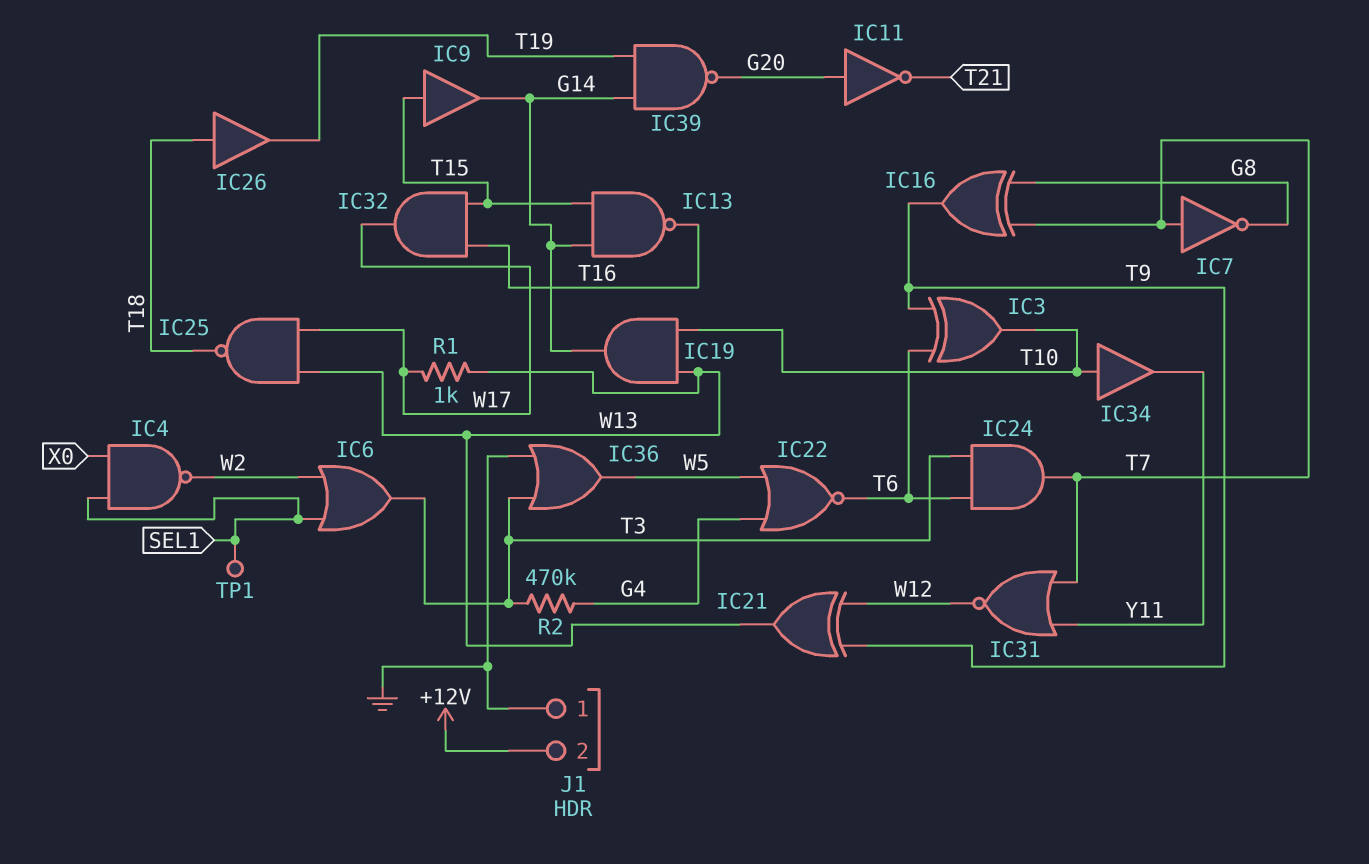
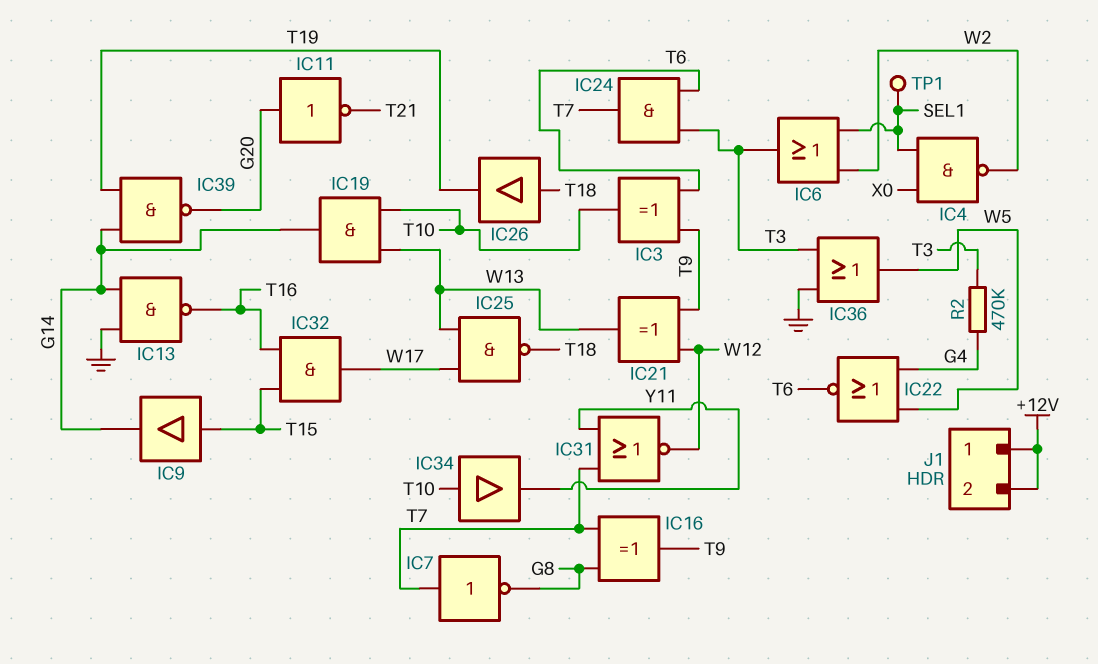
IC13: NAND (in G14, in T15, out T16) -> NAND (in G14, in GND, out T16)
J1 pin 1: GND -> +12V
R1: 1k (W13, W17) -> none

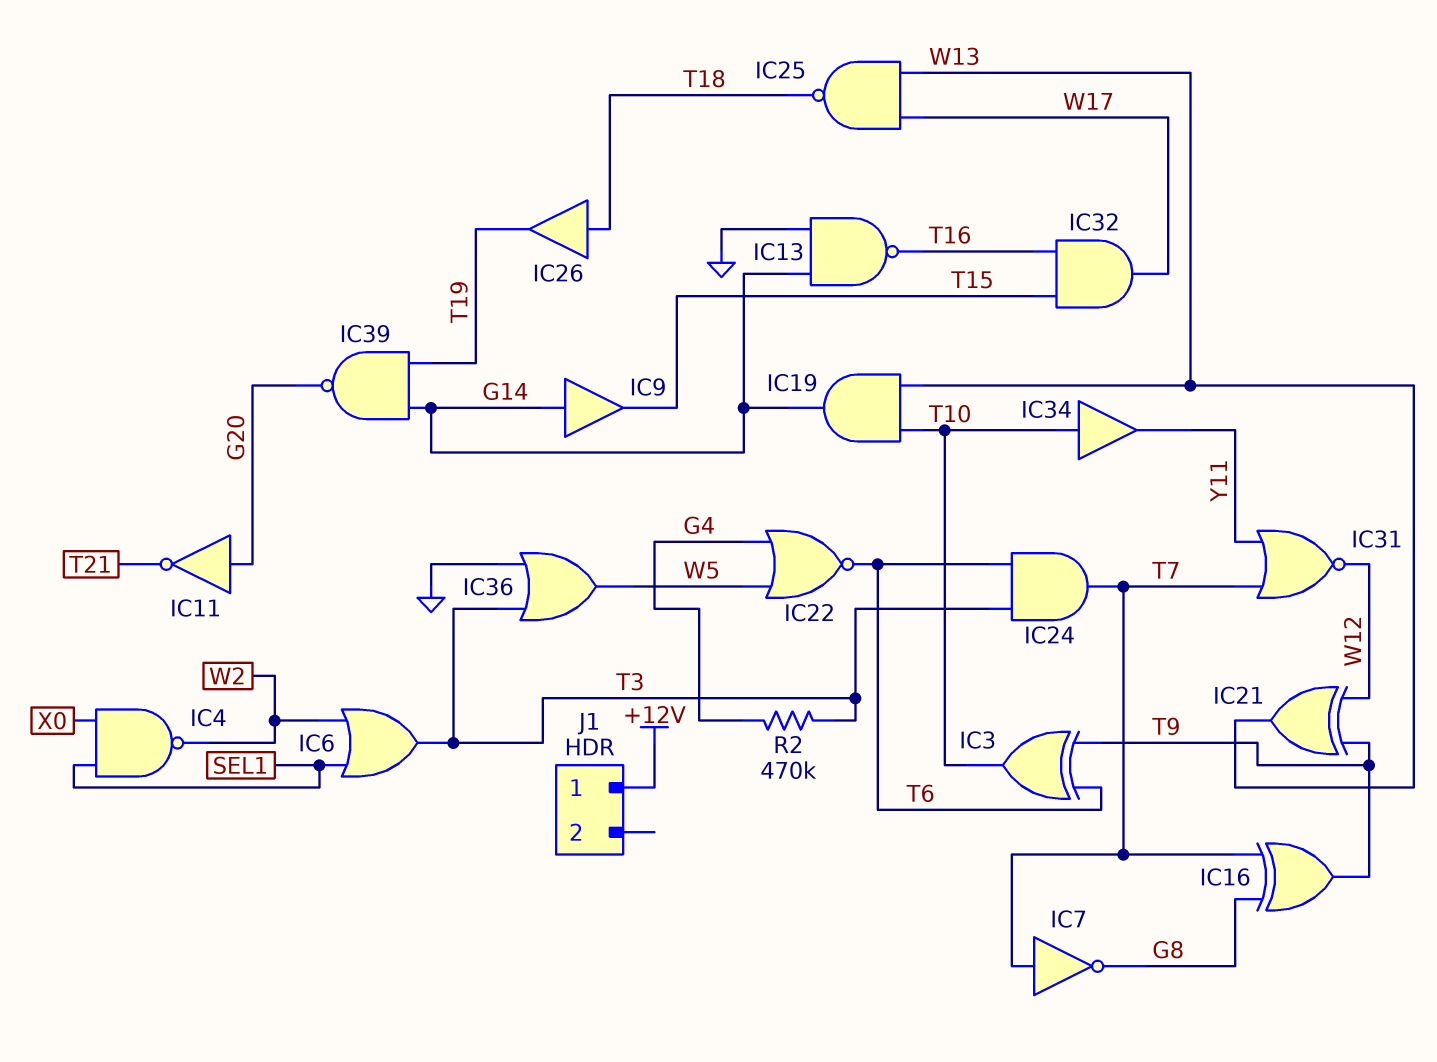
IC9: buffer (in T15, out G14) -> buffer (in G14, out T15)
J1 pin 2: +12V -> none
TP1: test point (SEL1) -> none

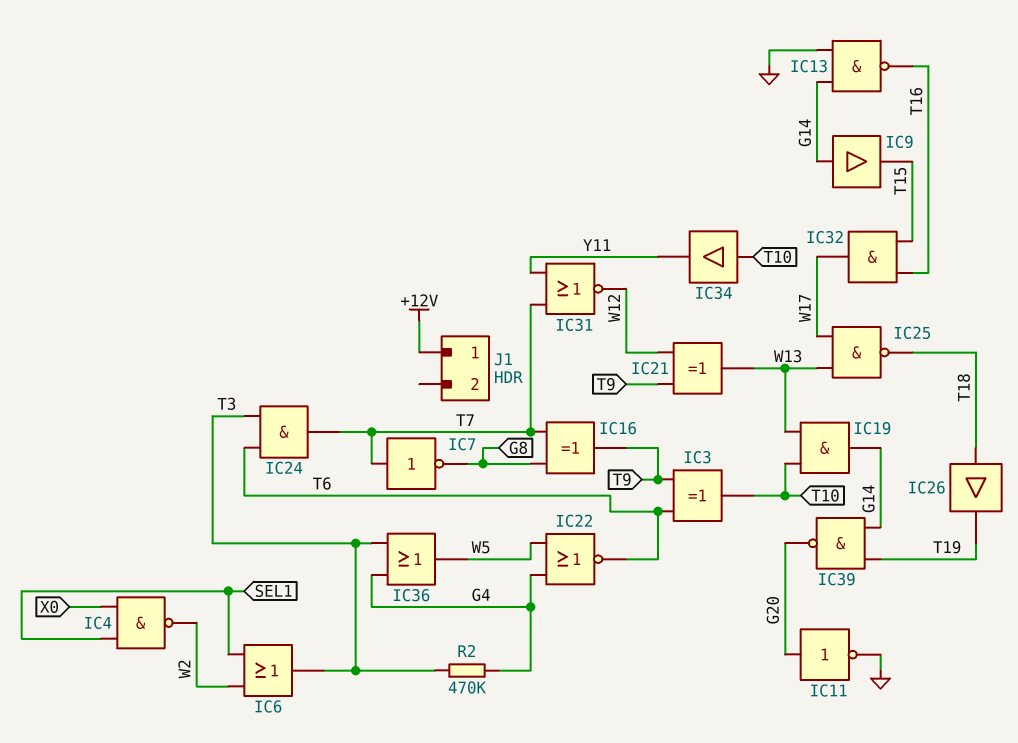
IC11: NOT (in G20, out T21) -> NOT (in G20, out GND)
IC36: OR (in GND, in T3, out W5) -> OR (in G4, in T3, out W5)

